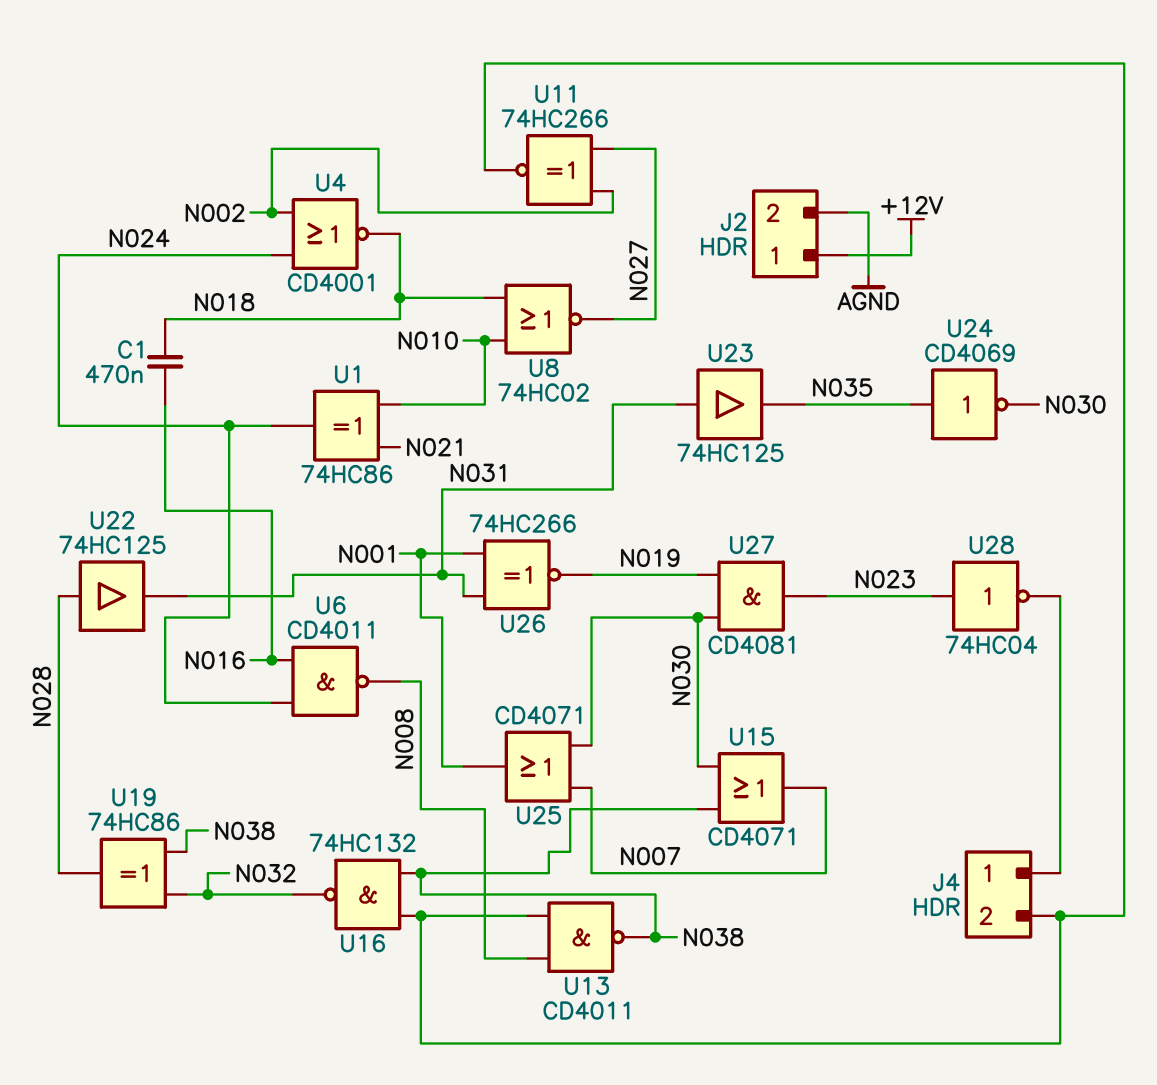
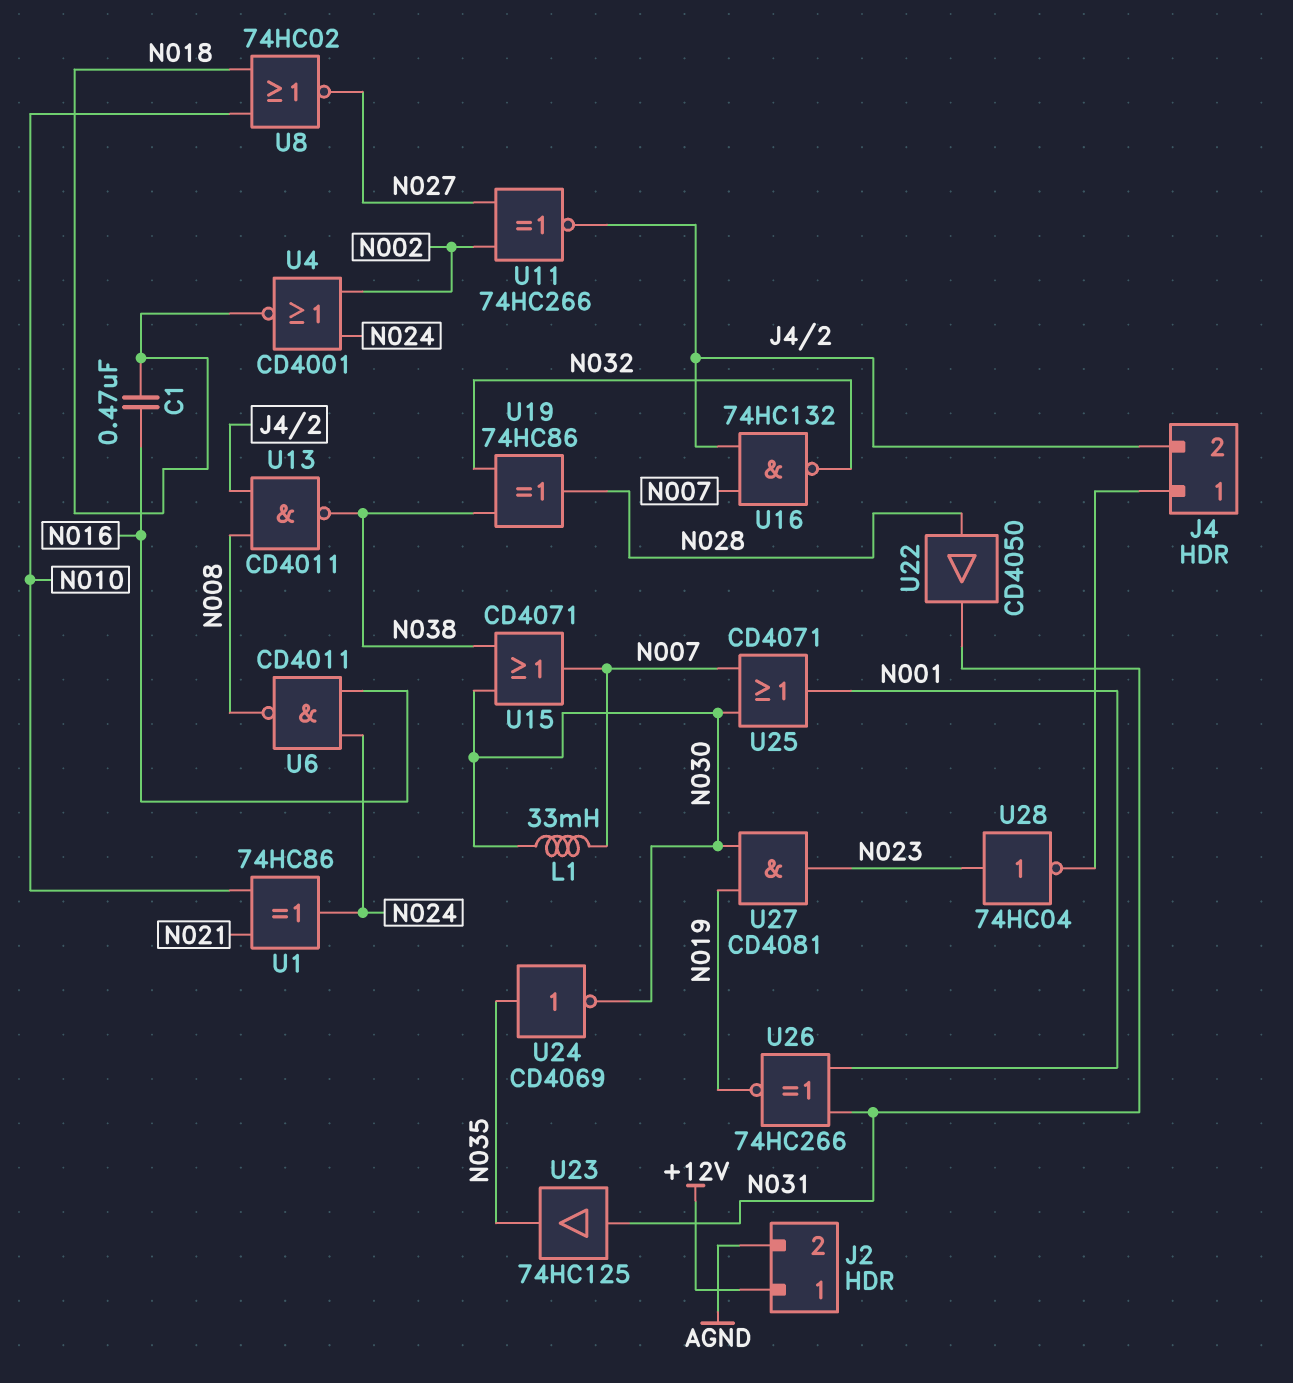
L1: none -> 33mH (N007, N030)
U16: NAND 74HC132 (in J4/2, in N038, out N032) -> NAND 74HC132 (in J4/2, in N007, out N032)
U22: buffer 74HC125 (in N028, out N031) -> buffer CD4050 (in N028, out N031)

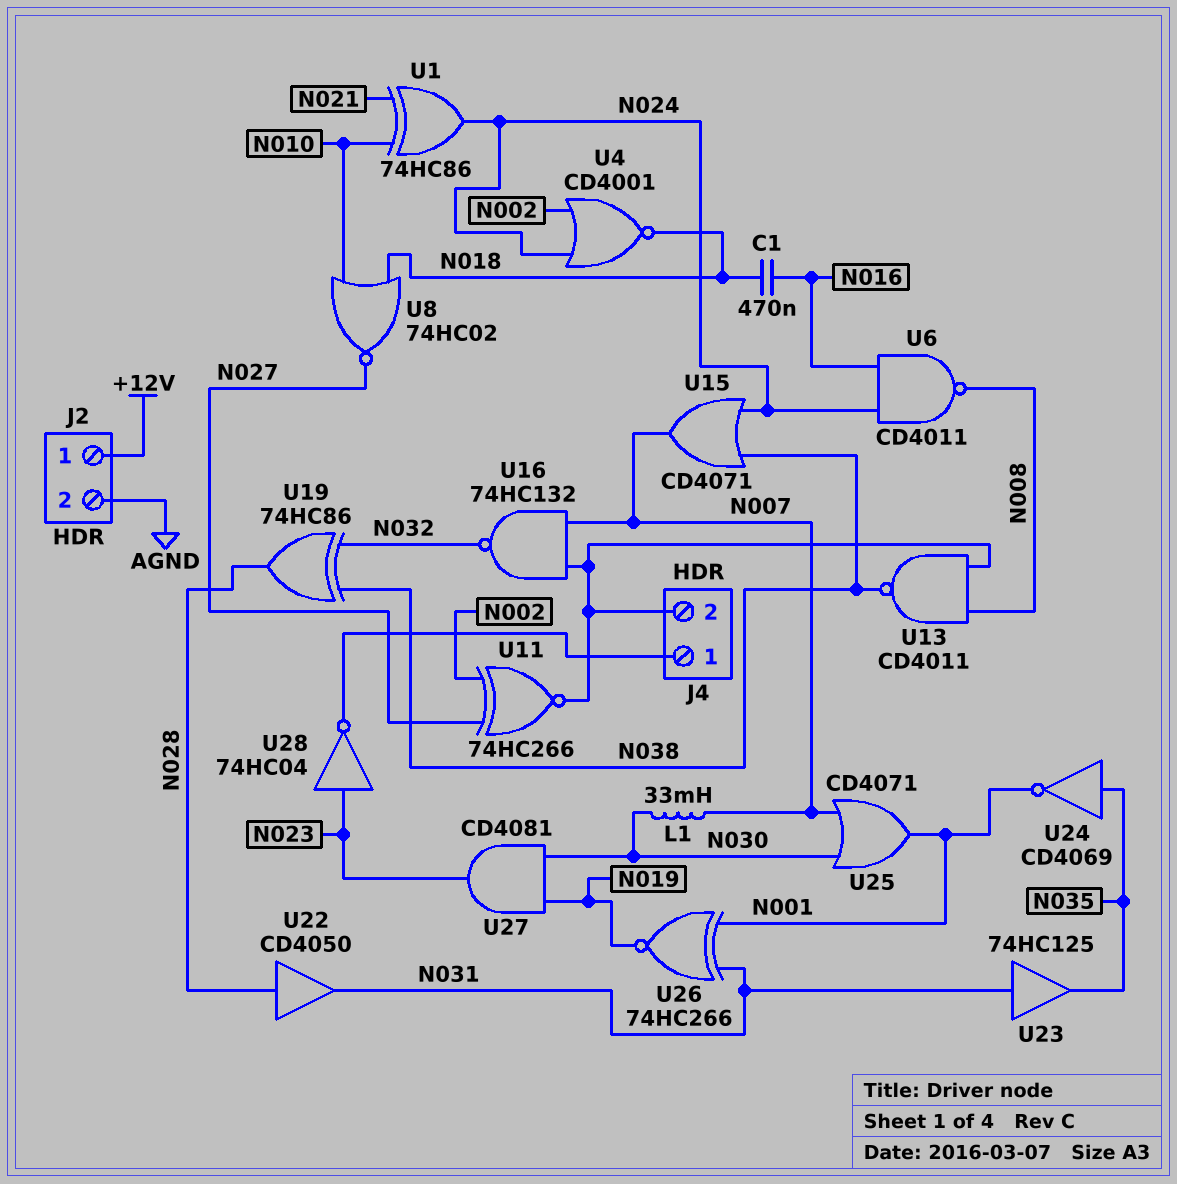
U15: OR CD4071 (in N030, in N038, out N007) -> OR CD4071 (in N024, in N038, out N007)
U24: NOT CD4069 (in N035, out N030) -> NOT CD4069 (in N035, out N001)

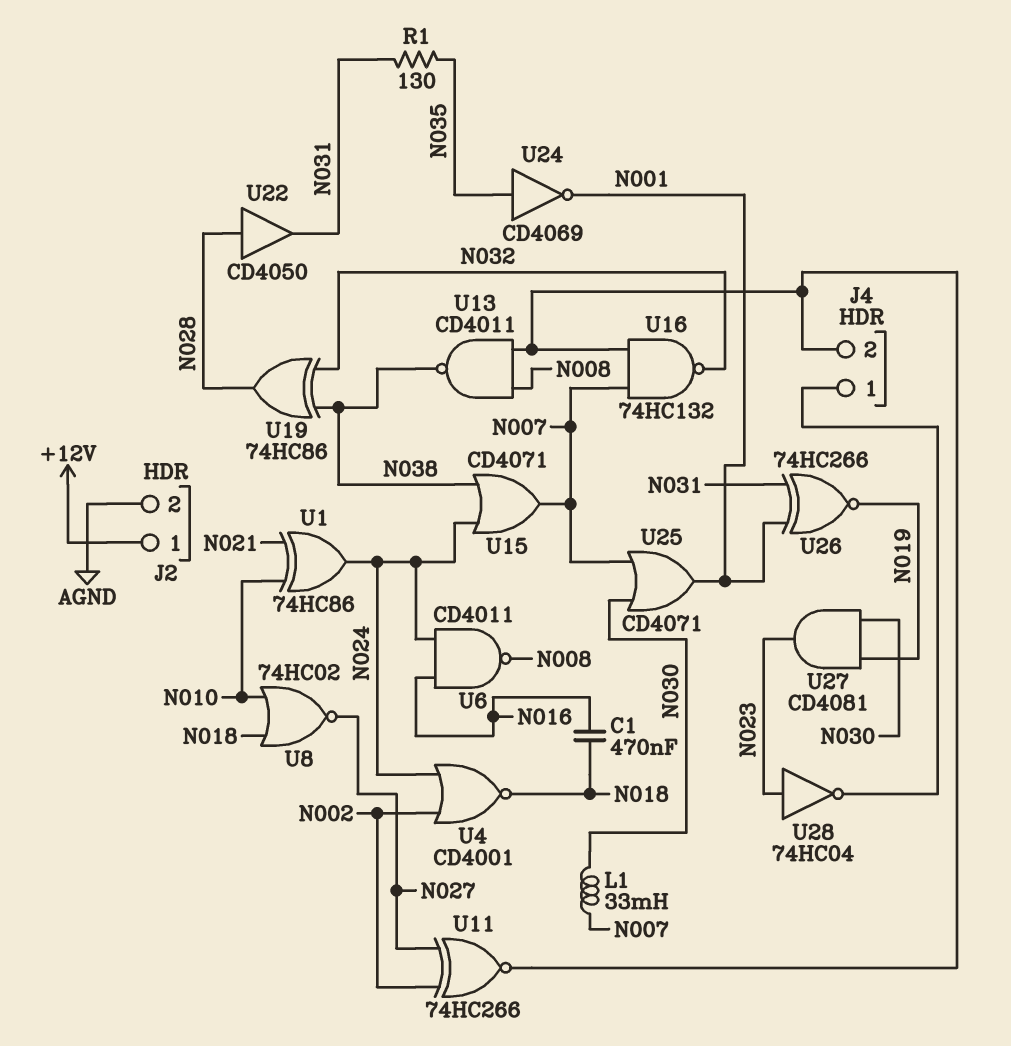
R1: none -> 130 (N031, N035)
U23: buffer 74HC125 (in N031, out N035) -> none

